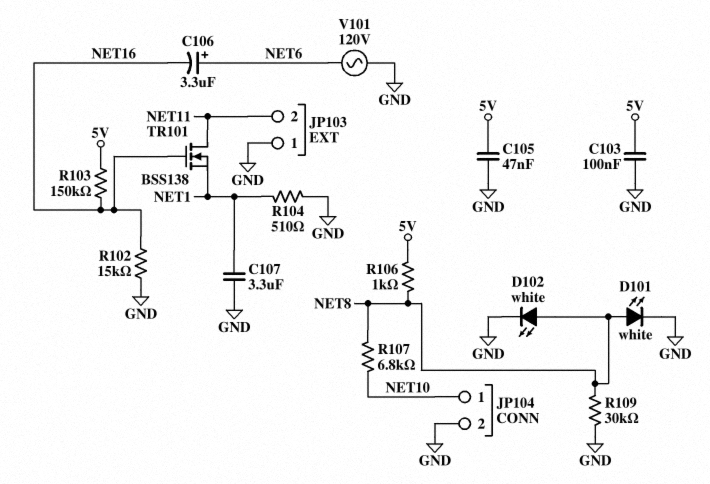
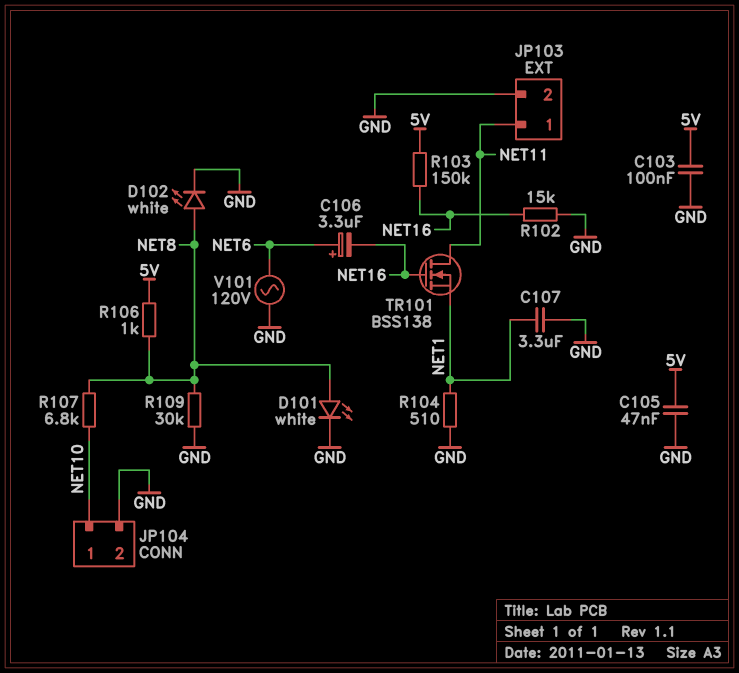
JP103 pin 1: GND -> NET11
JP103 pin 2: NET11 -> GND

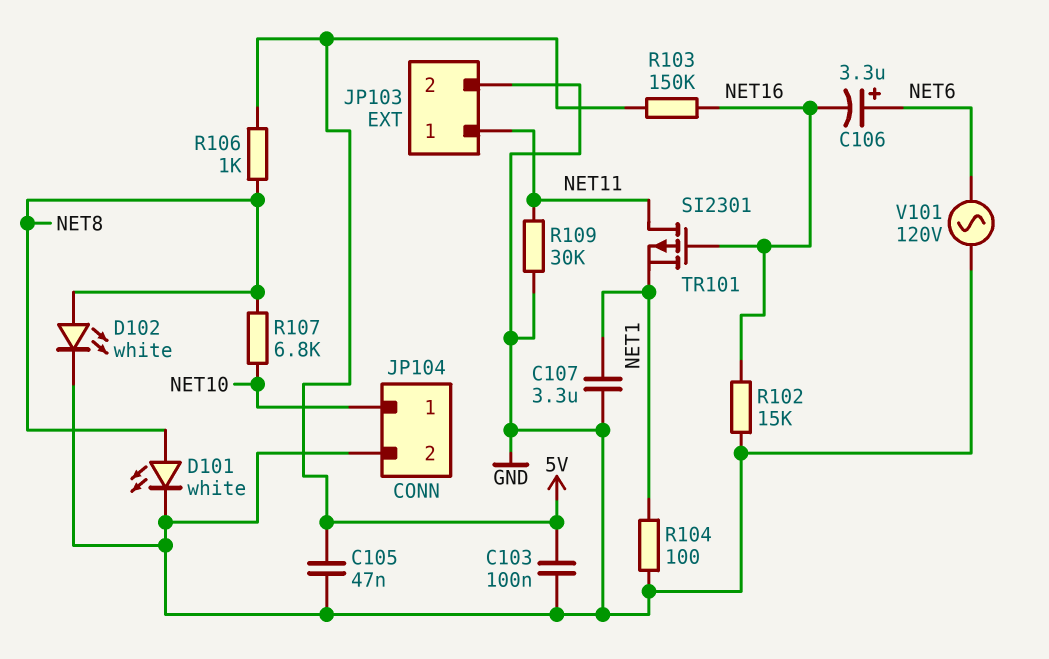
R104: 510 (GND, NET1) -> 100 (GND, NET1)
R109: 30k (GND, NET8) -> 30k (GND, NET11)
TR101: NMOS BSS138 (G NET16, D NET11, S NET1) -> PMOS SI2301 (G NET16, D NET11, S NET1)

